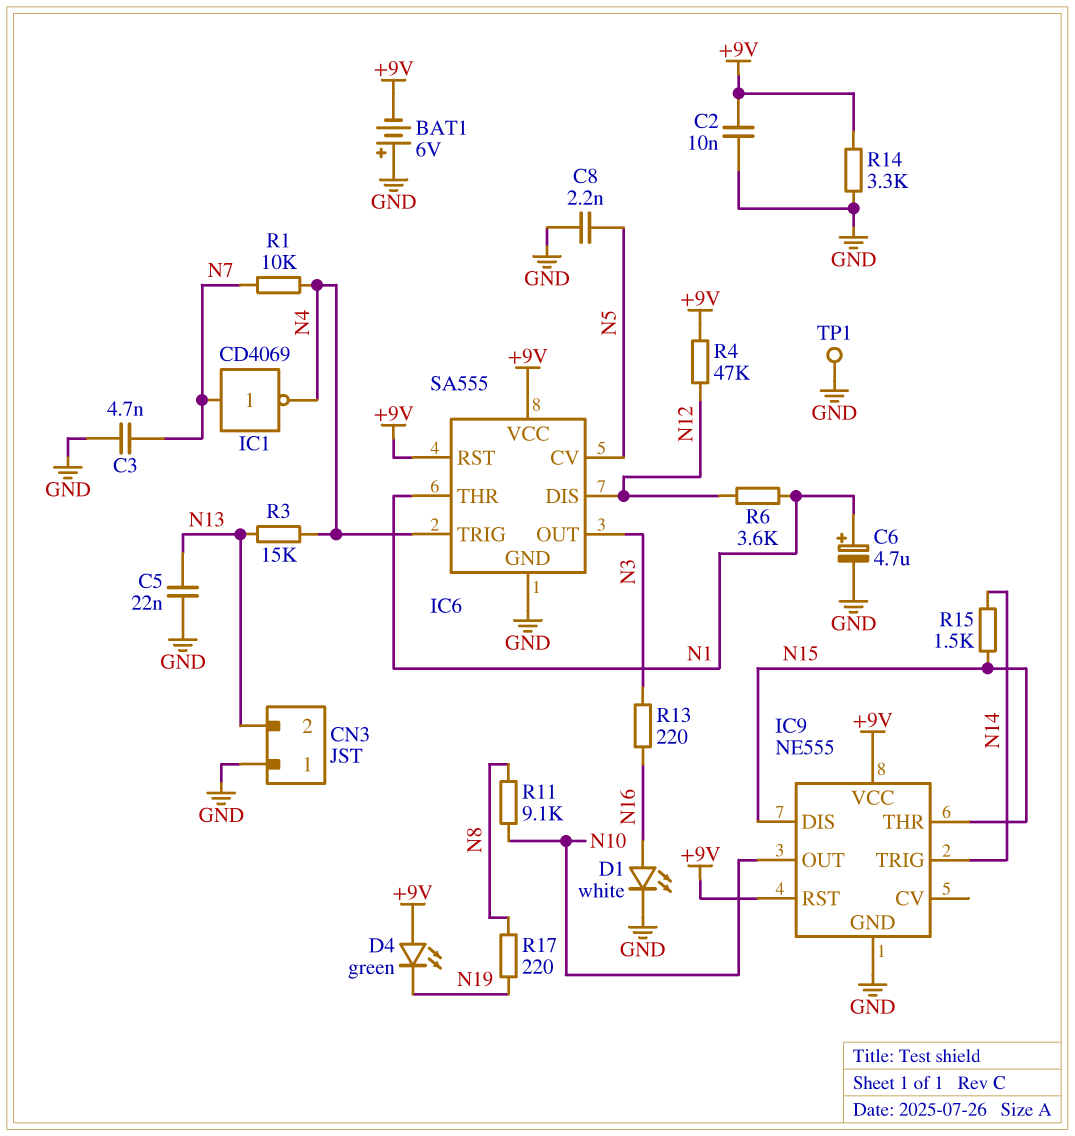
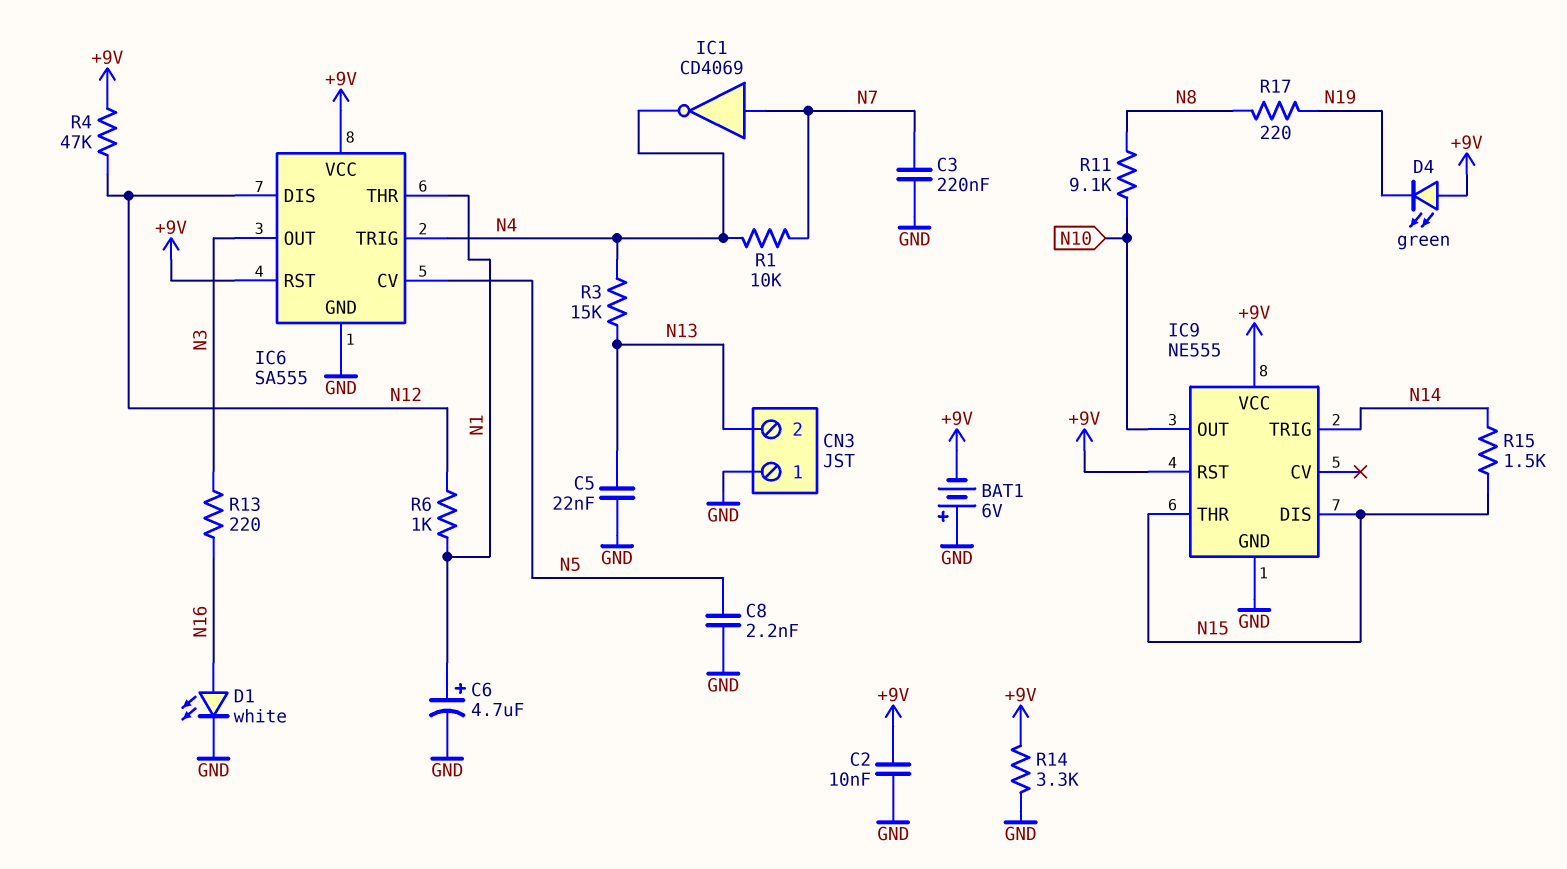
C3: 4.7nF (GND, N7) -> 220nF (GND, N7)
R6: 3.6k (N1, N12) -> 1k (N1, N12)
TP1: test point (GND) -> none

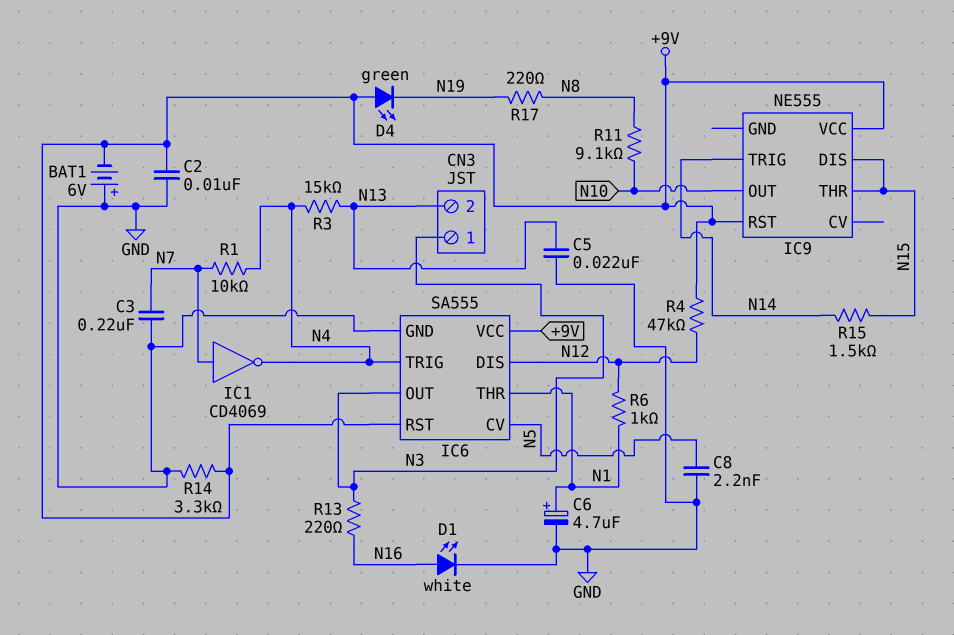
CN3 pin 1: GND -> N3
IC9 pin GND: GND -> none

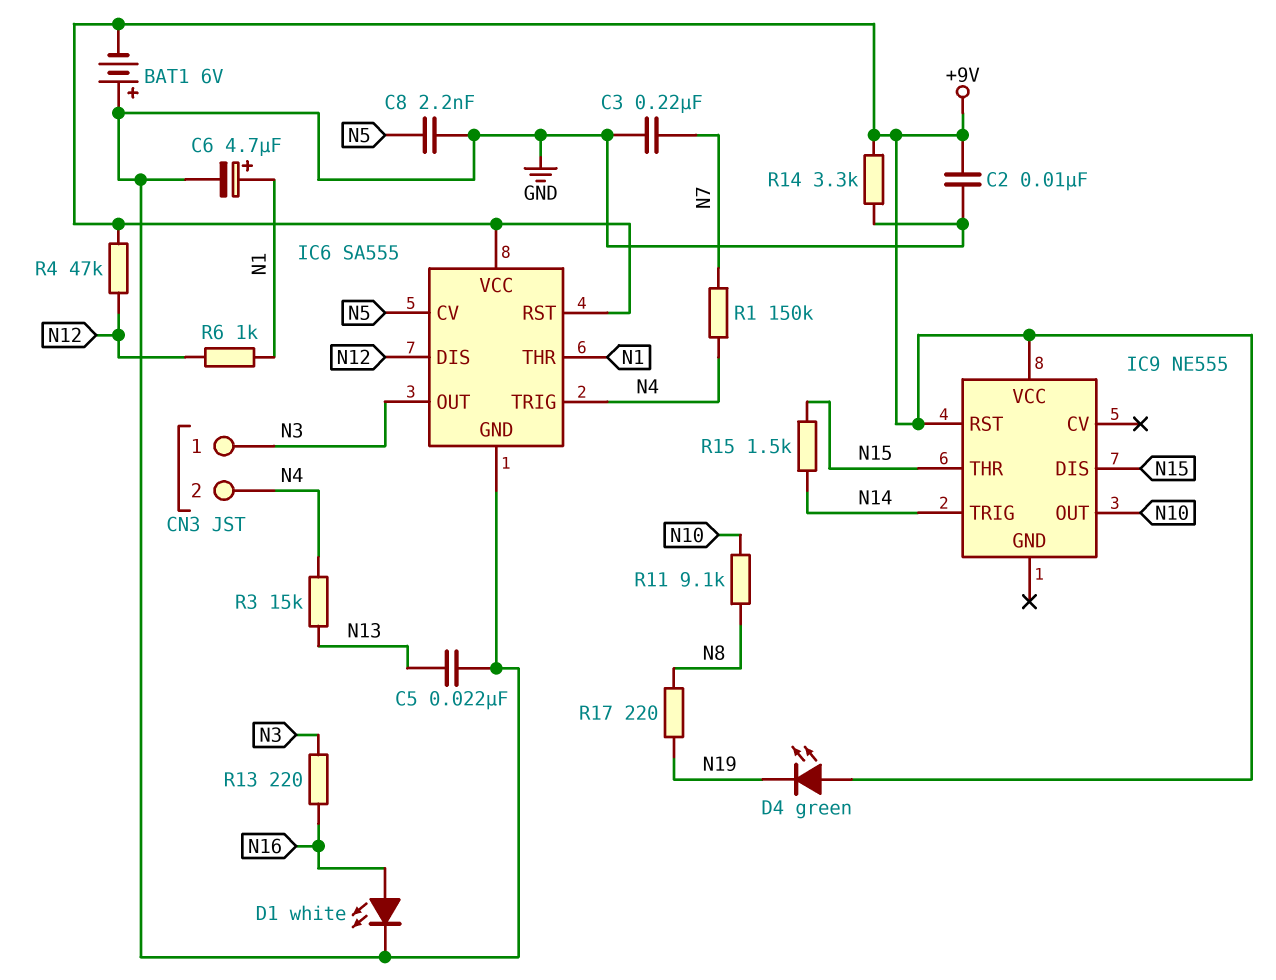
CN3 pin 2: N13 -> N4
IC1: NOT CD4069 (in N7, out N4) -> none
R1: 10k (N4, N7) -> 150k (N4, N7)

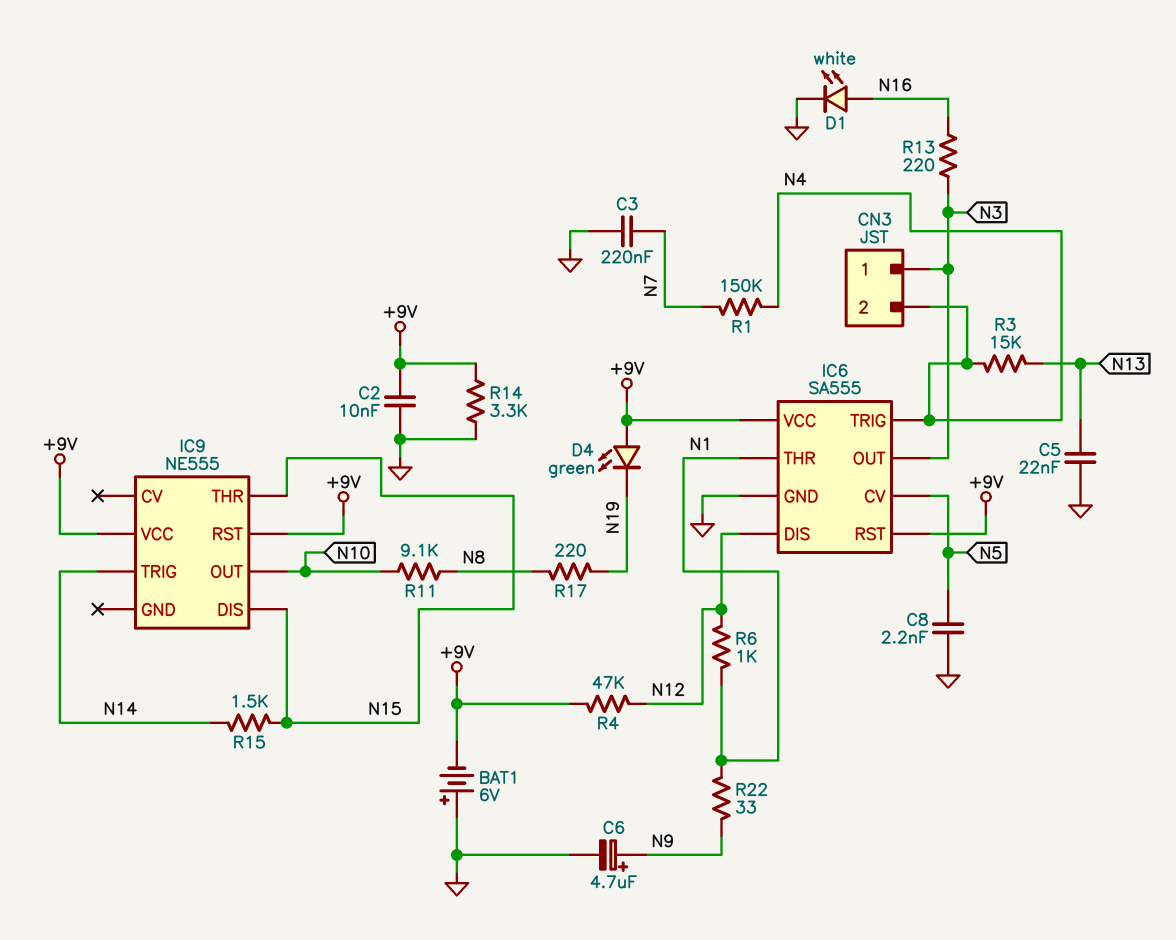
C6: 4.7uF (plus N1, minus GND) -> 4.7uF (plus N9, minus GND)
R22: none -> 33 (N1, N9)

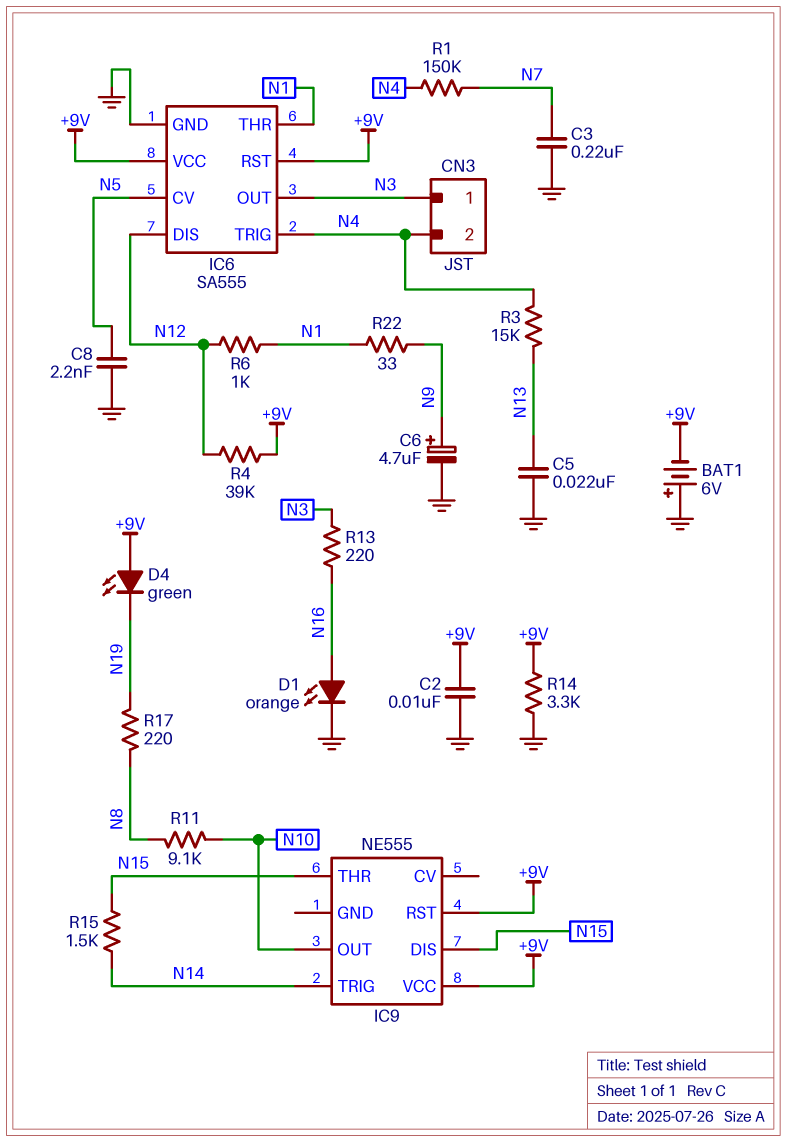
D1: LED white (A N16, K GND) -> LED orange (A N16, K GND)
R4: 47k (+9V, N12) -> 39k (+9V, N12)

